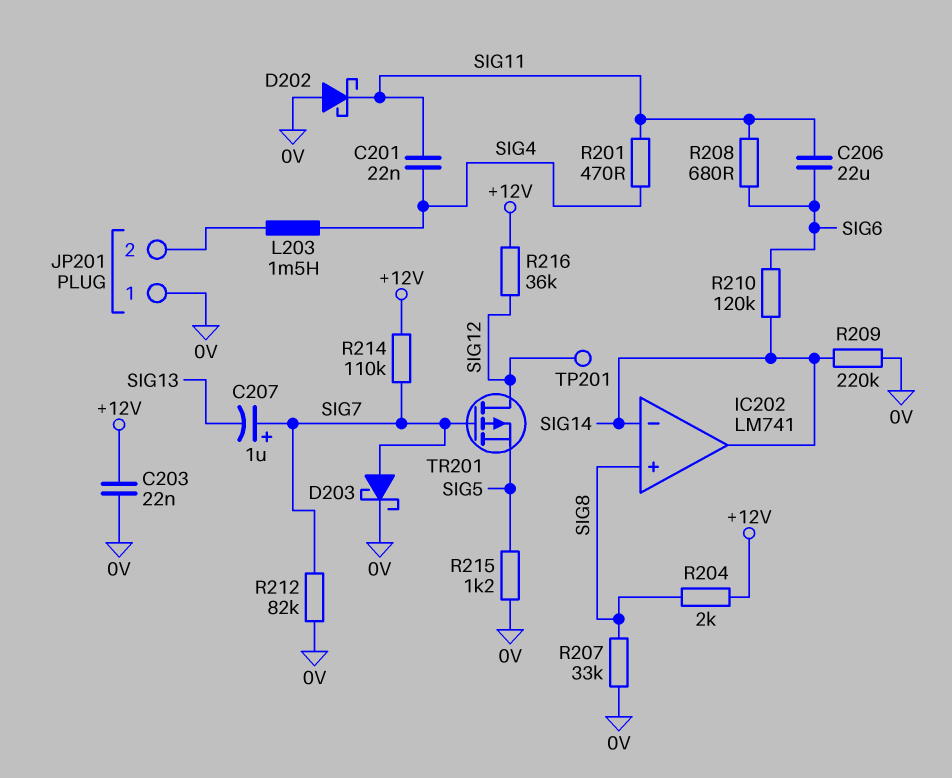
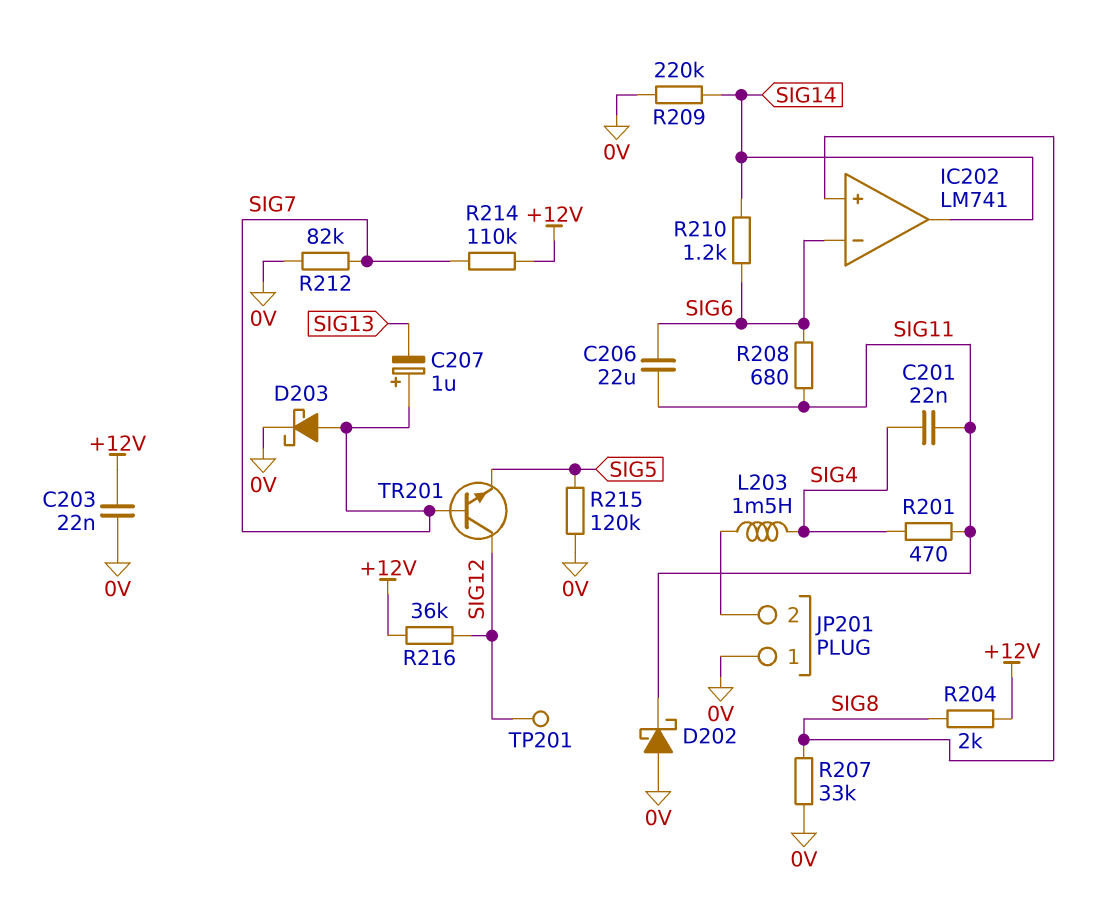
IC202 pin in-: SIG14 -> SIG6
R210: 120k (SIG6, SIG14) -> 1.2k (SIG6, SIG14)
R215: 1.2k (0V, SIG5) -> 120k (0V, SIG5)
TR201: PMOS (G SIG7, D SIG12, S SIG5) -> NPN (B SIG7, C SIG12, E SIG5)

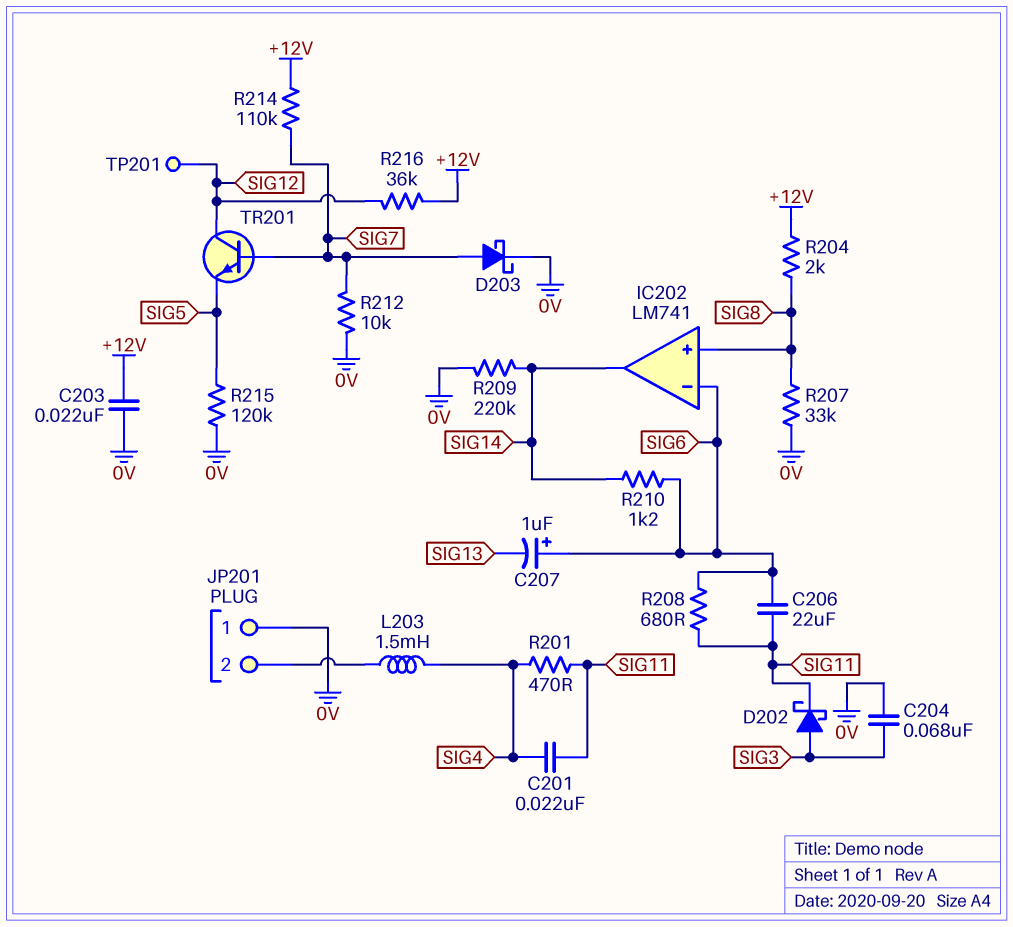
C204: none -> 68nF (0V, SIG3)
C207: 1uF (plus SIG7, minus SIG13) -> 1uF (plus SIG6, minus SIG13)
D202: schottky (A 0V, K SIG11) -> schottky (A SIG3, K SIG11)
R212: 82k (0V, SIG7) -> 10k (0V, SIG7)

